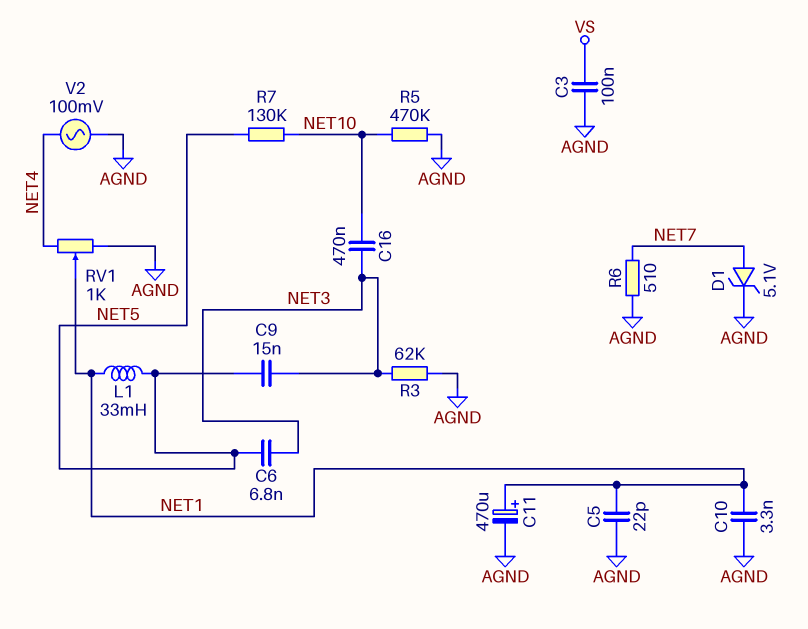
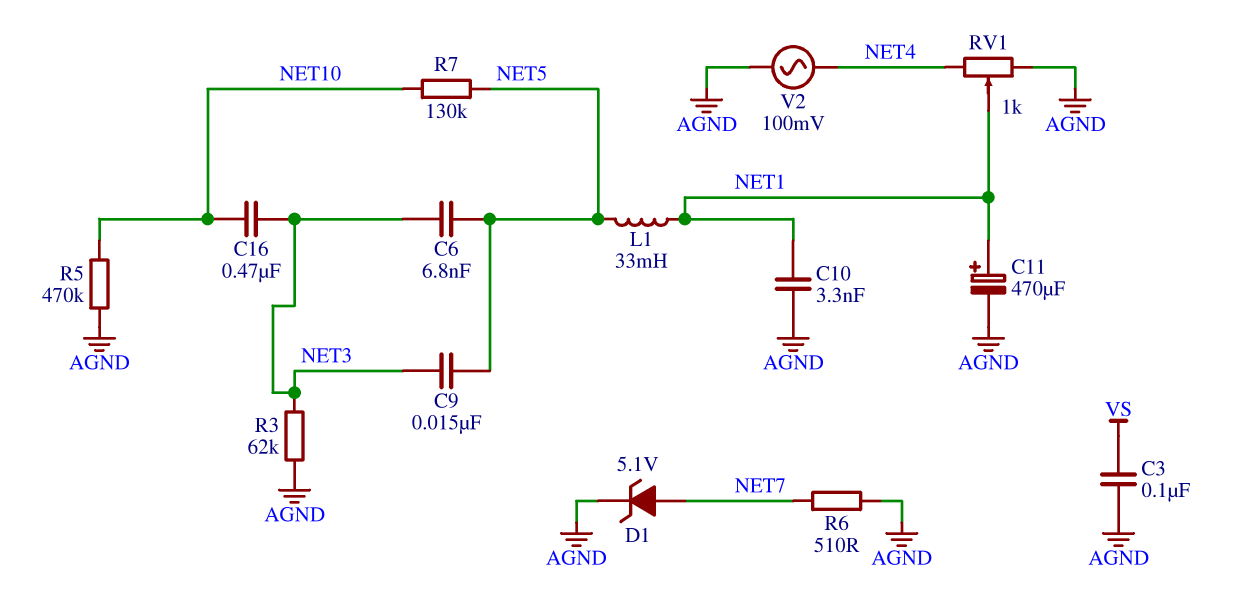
C5: 22pF (AGND, NET1) -> none

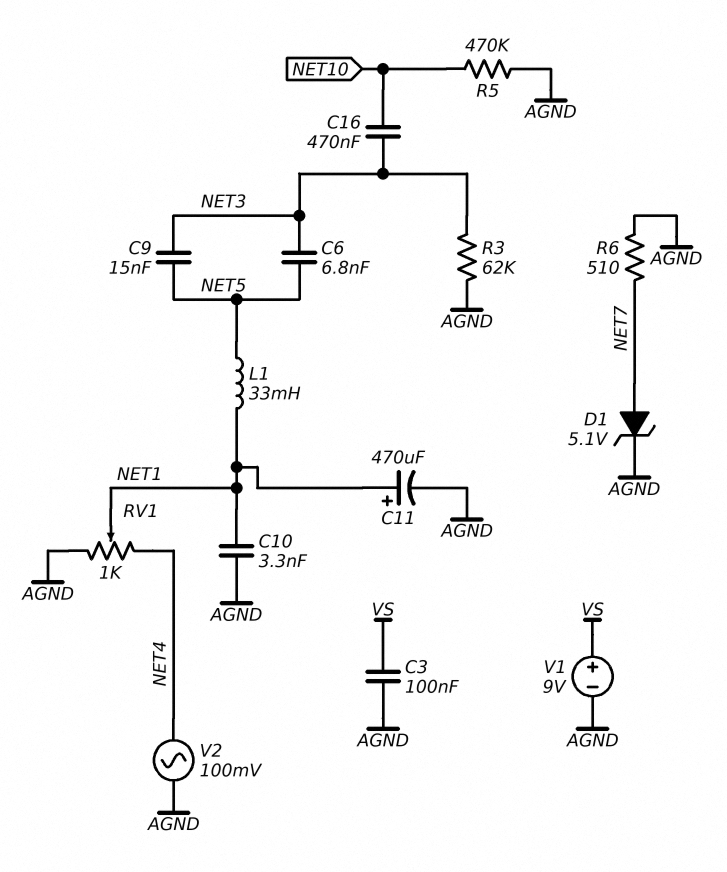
R7: 130k (NET5, NET10) -> none
V1: none -> 9V (plus VS, minus AGND)

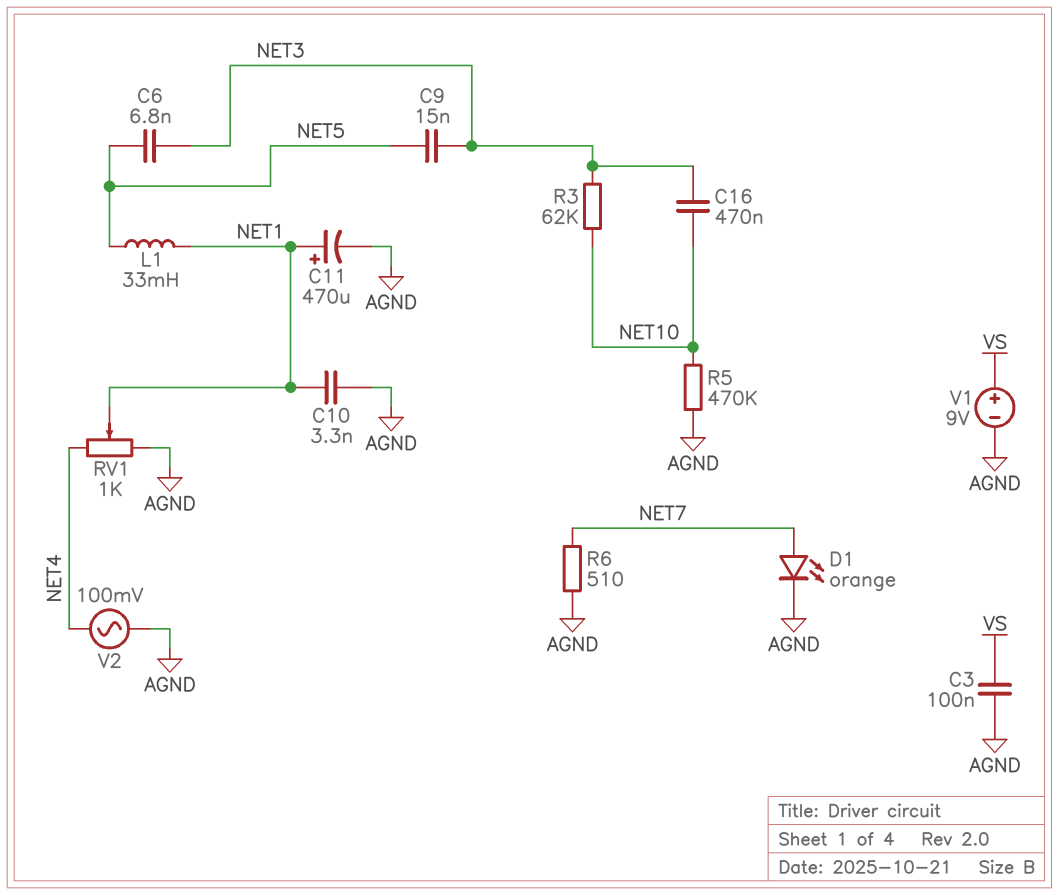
D1: zener 5.1V (A NET7, K AGND) -> LED orange (A NET7, K AGND)
R3: 62k (AGND, NET3) -> 62k (NET3, NET10)

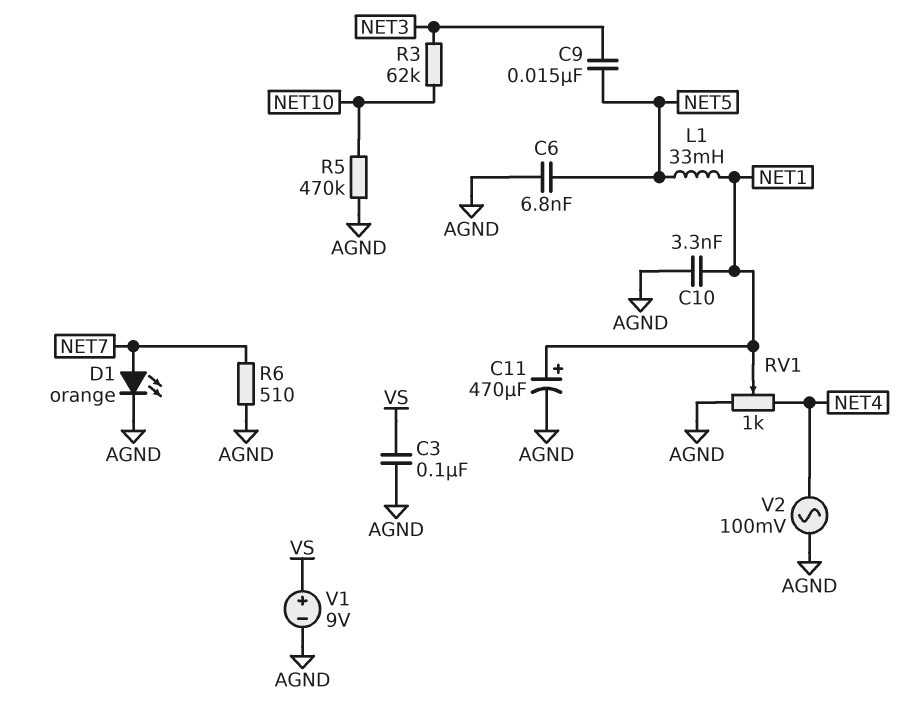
C6: 6.8nF (NET3, NET5) -> 6.8nF (AGND, NET5)
C16: 470nF (NET3, NET10) -> none

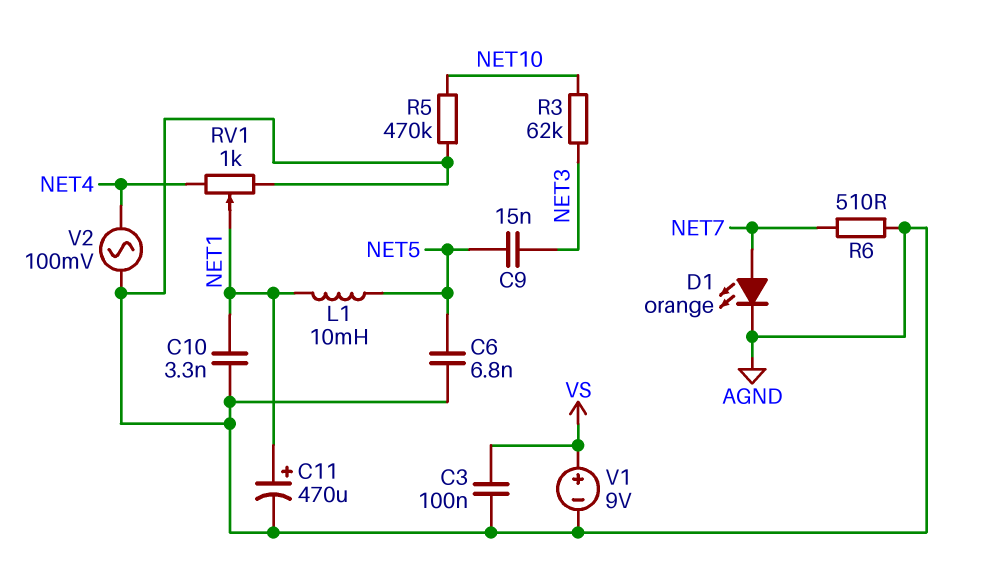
L1: 33mH (NET1, NET5) -> 10mH (NET1, NET5)

